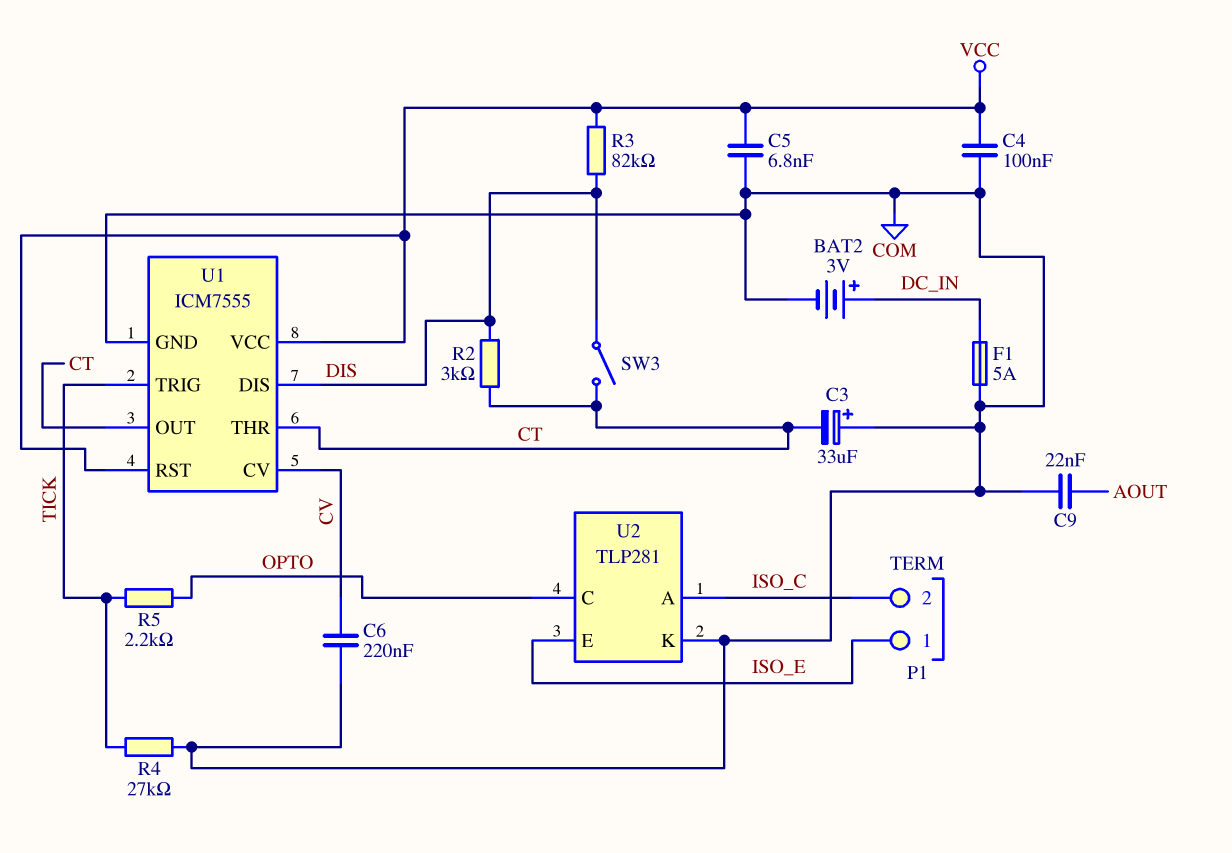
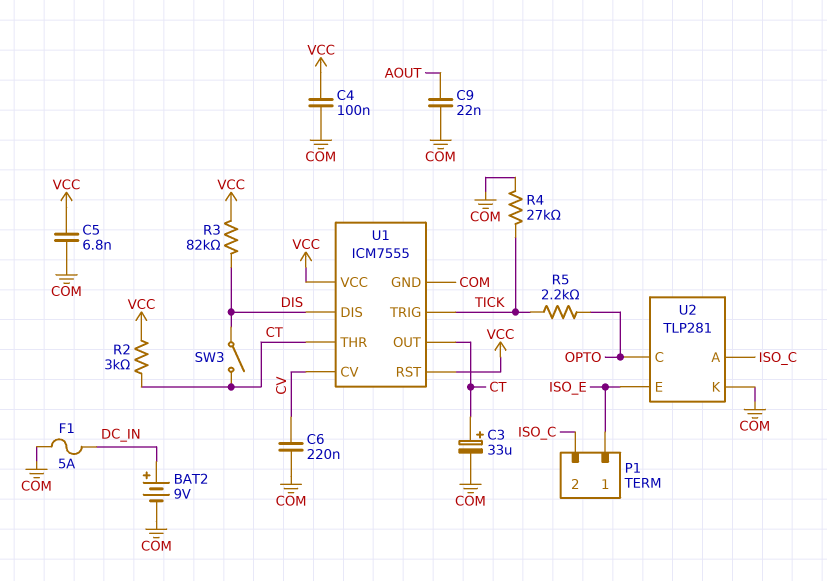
BAT2: 3V (plus DC_IN, minus COM) -> 9V (plus DC_IN, minus COM)
C3: 33uF (plus COM, minus CT) -> 33uF (plus CT, minus COM)
R2: 3k (CT, DIS) -> 3k (CT, VCC)

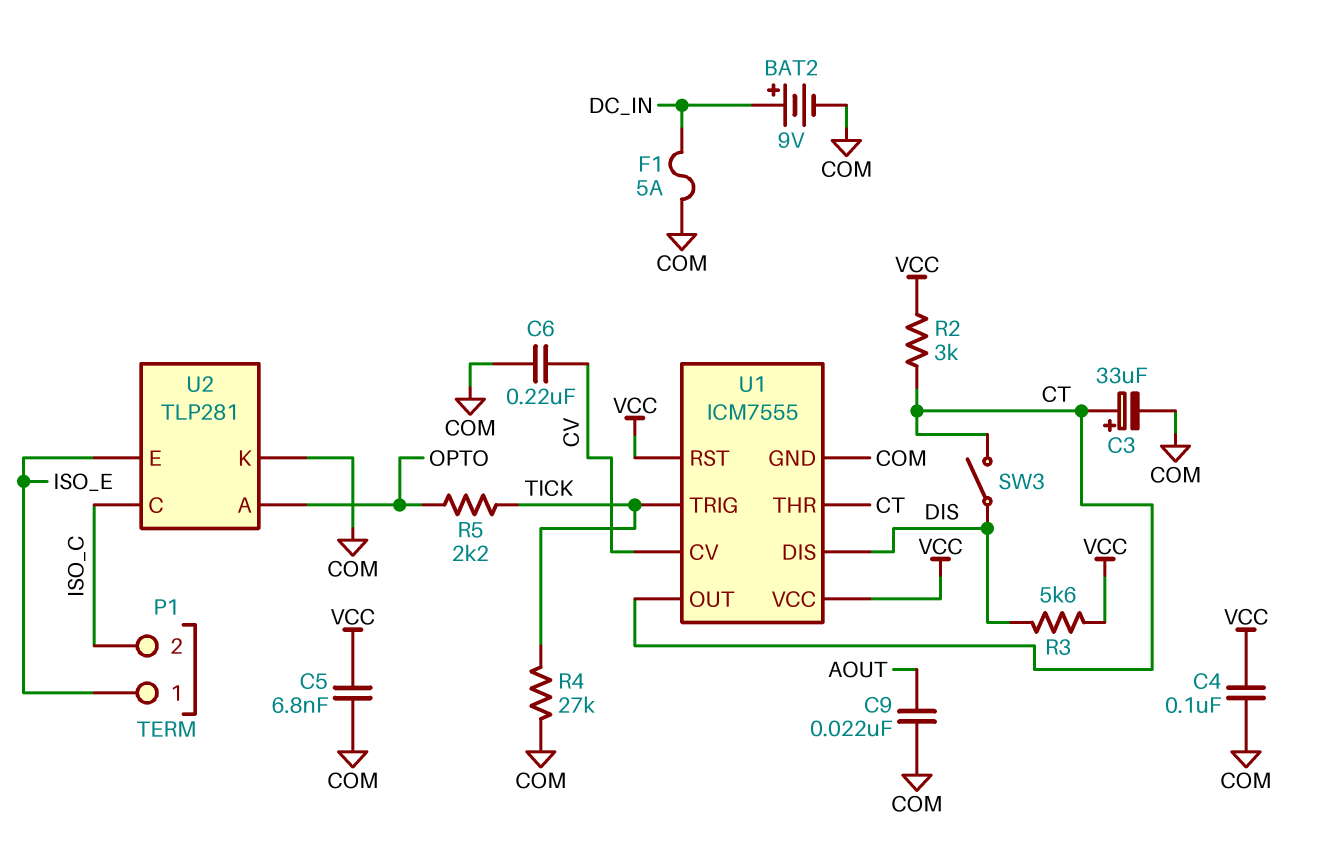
R3: 82k (DIS, VCC) -> 5.6k (DIS, VCC)
U2 pin A: ISO_C -> OPTO
U2 pin C: OPTO -> ISO_C

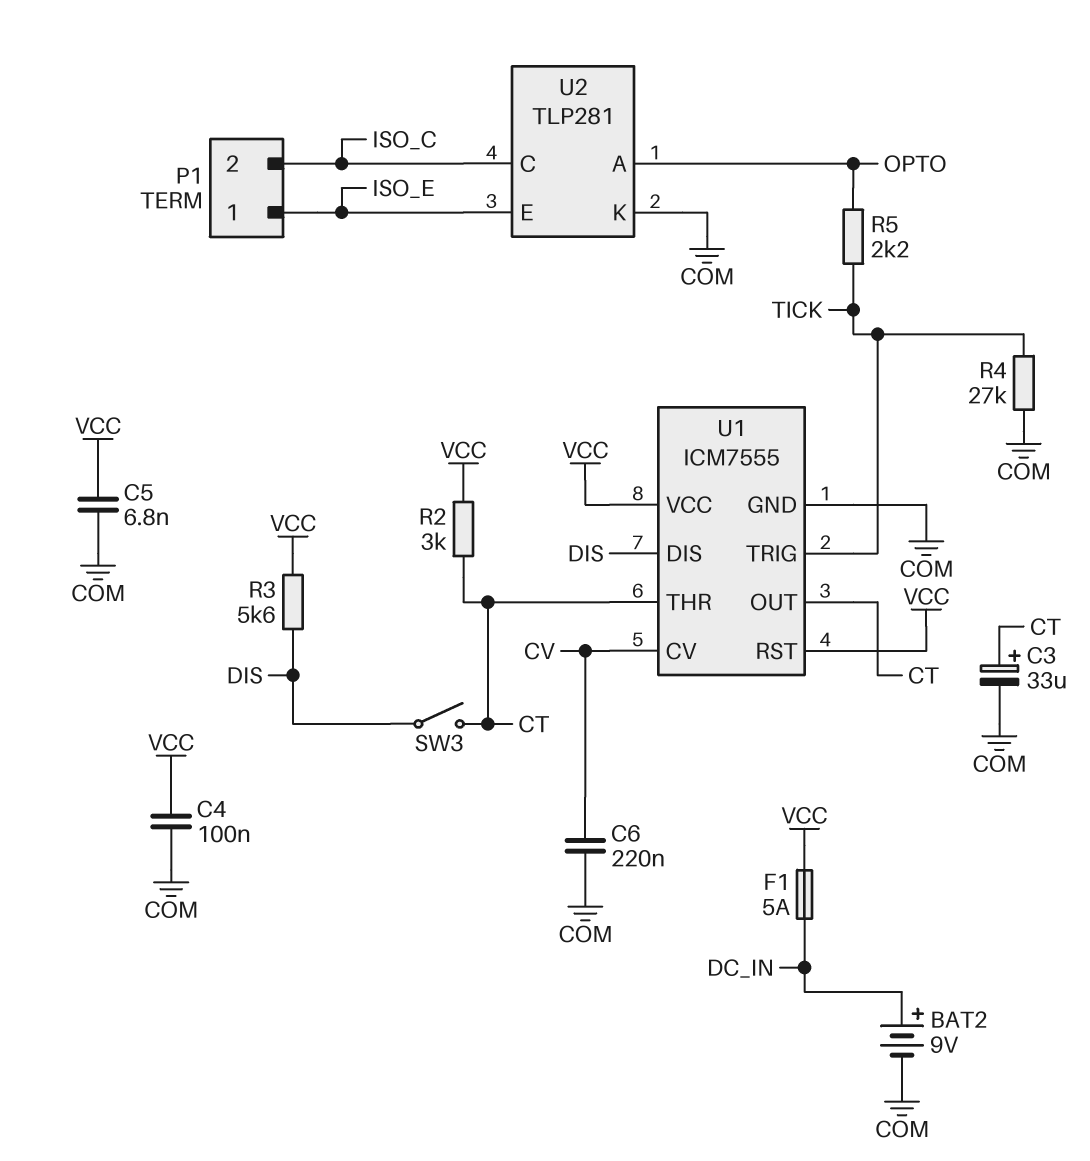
C9: 22nF (AOUT, COM) -> none
F1: 5A (COM, DC_IN) -> 5A (DC_IN, VCC)

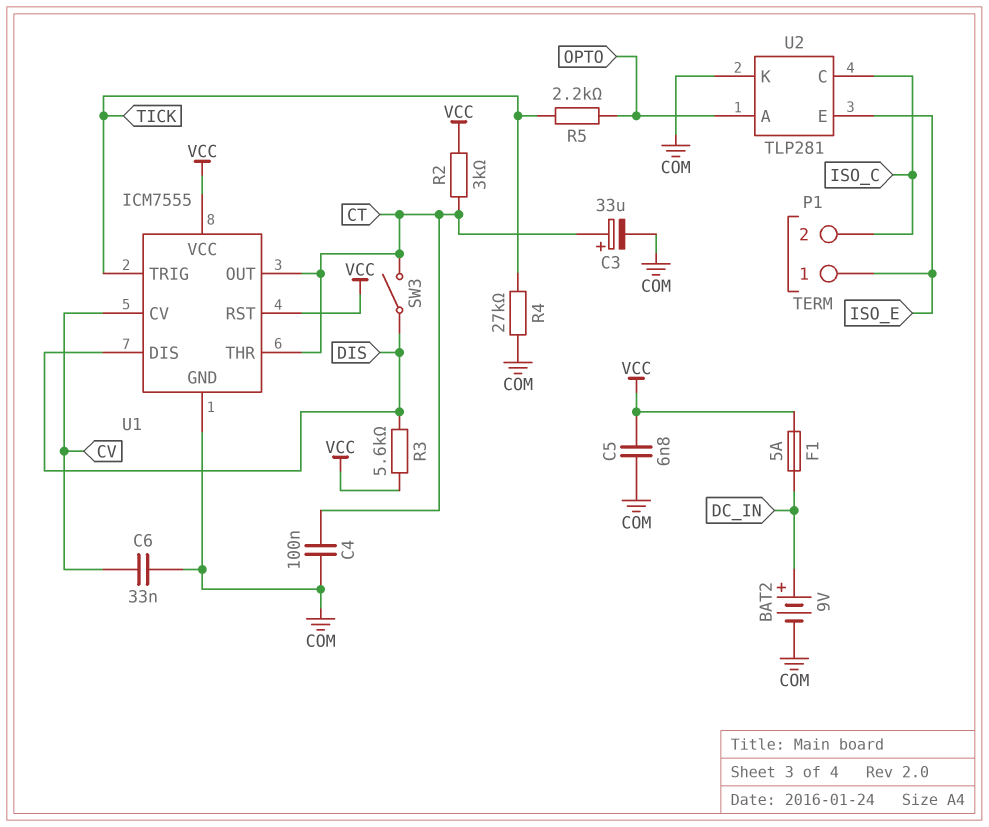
C4: 100nF (COM, VCC) -> 100nF (COM, CT)
C6: 220nF (COM, CV) -> 33nF (COM, CV)

